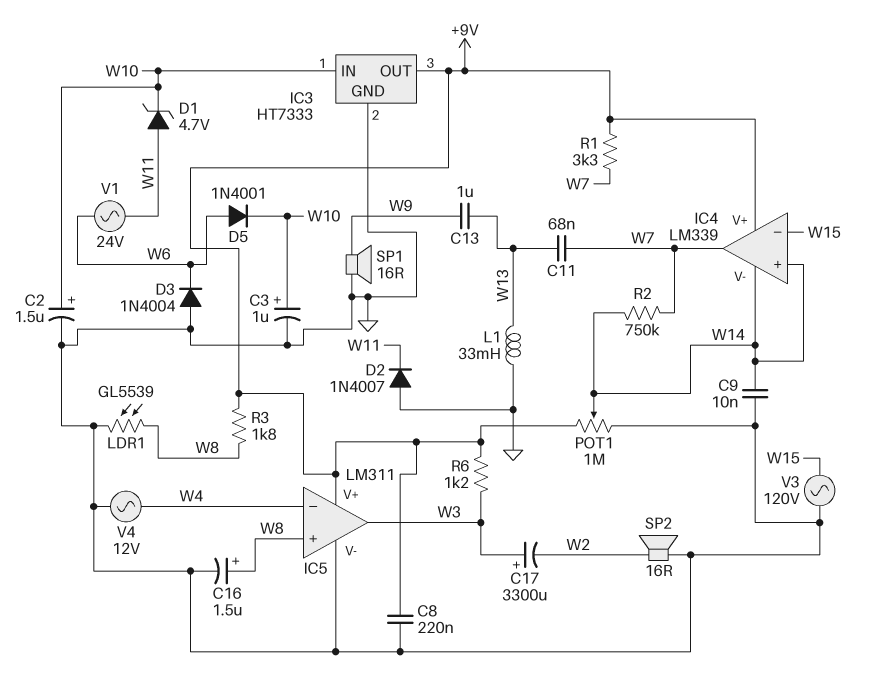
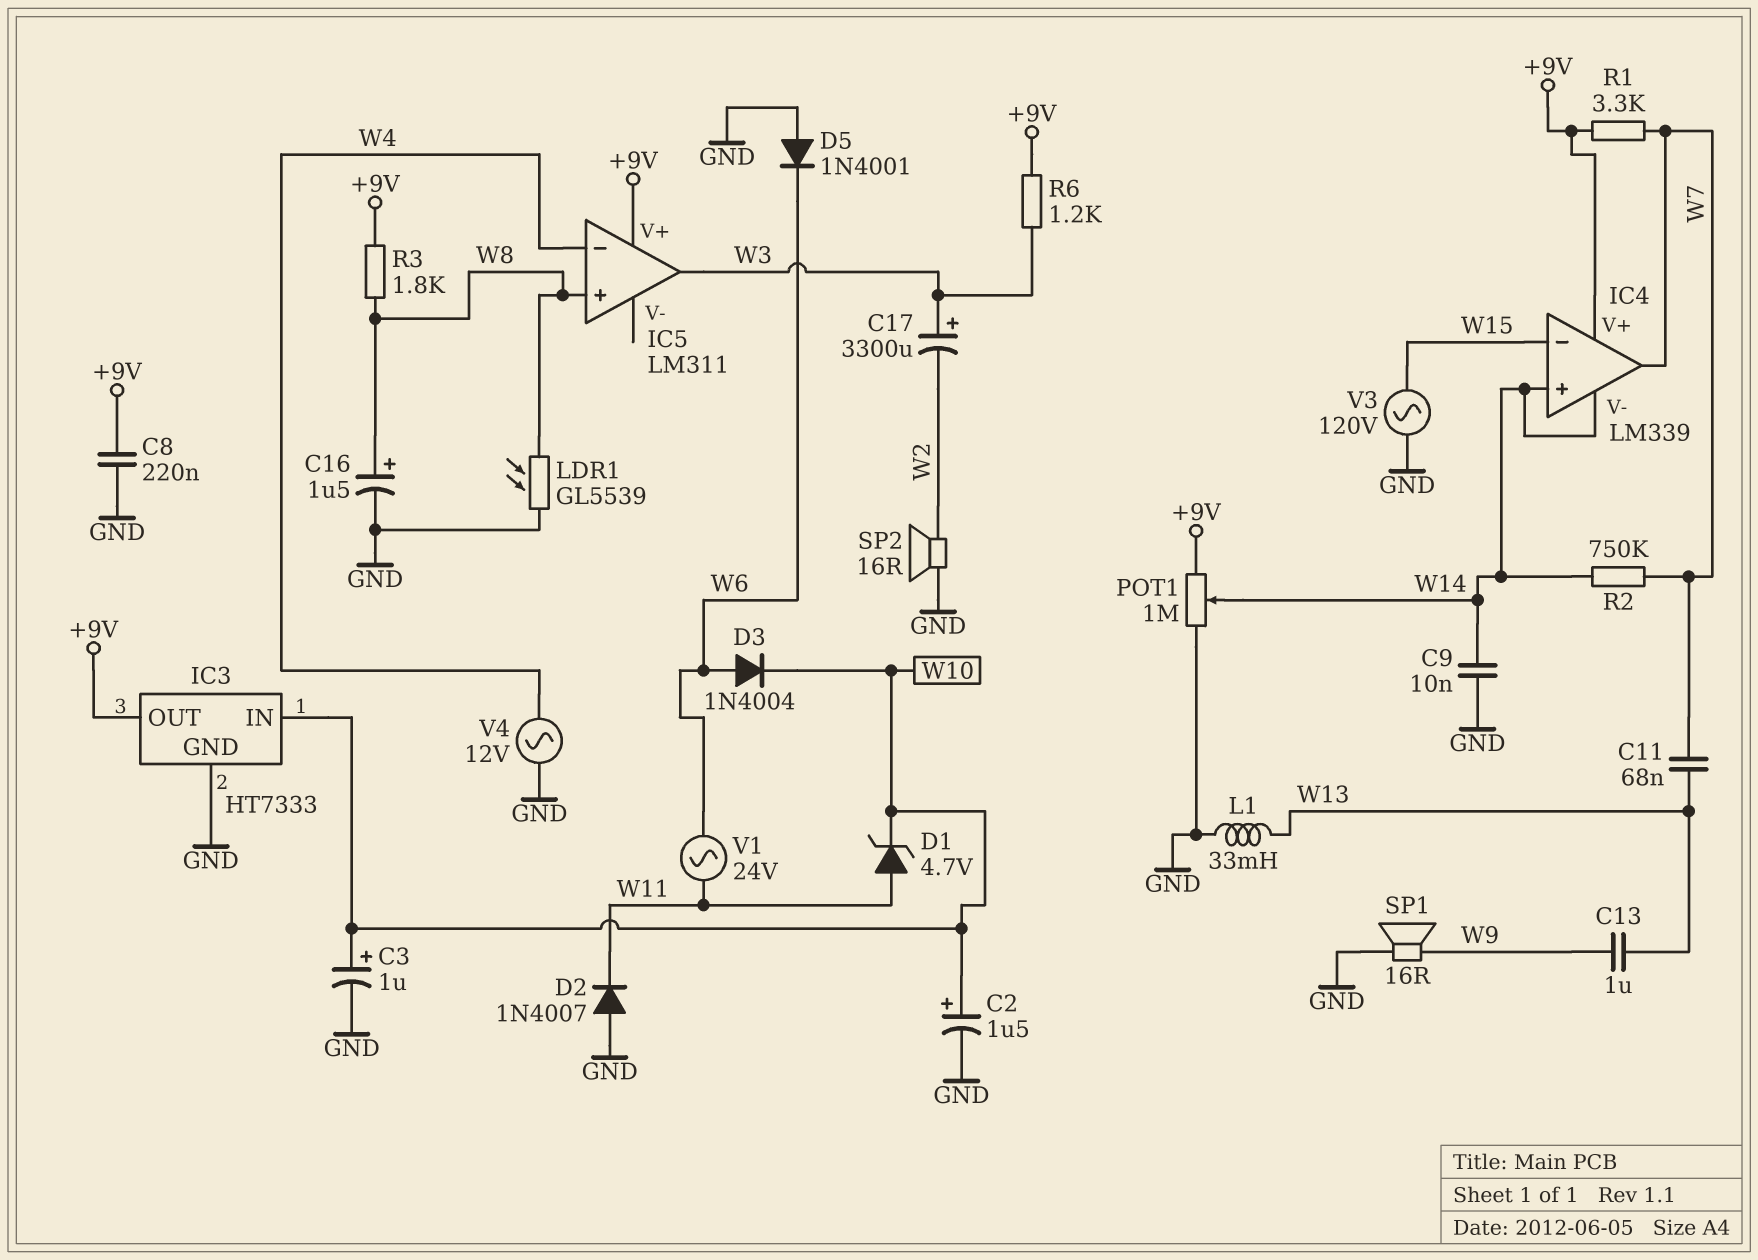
D3: diode 1N4004 (A GND, K W6) -> diode 1N4004 (A W6, K W10)
D5: diode 1N4001 (A W6, K W10) -> diode 1N4001 (A GND, K W6)
IC5 pin V-: GND -> none

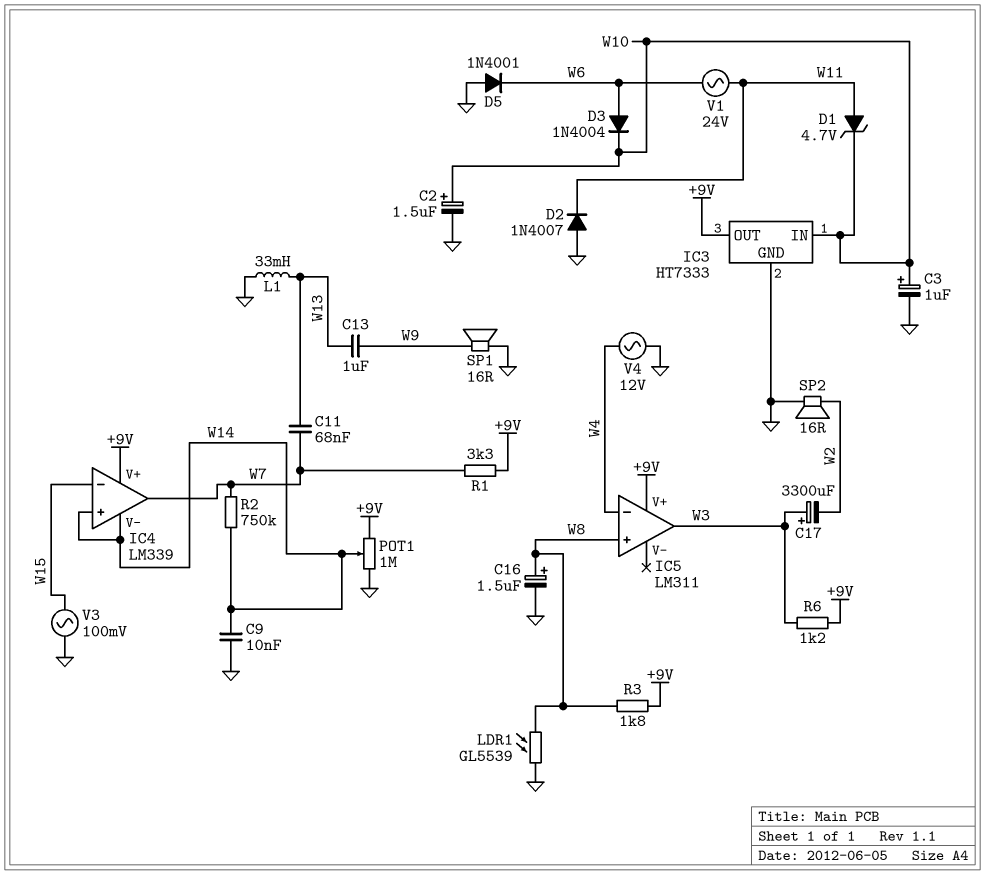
C8: 220nF (+9V, GND) -> none
V3: AC 120V (GND, W15) -> AC 100mV (GND, W15)

